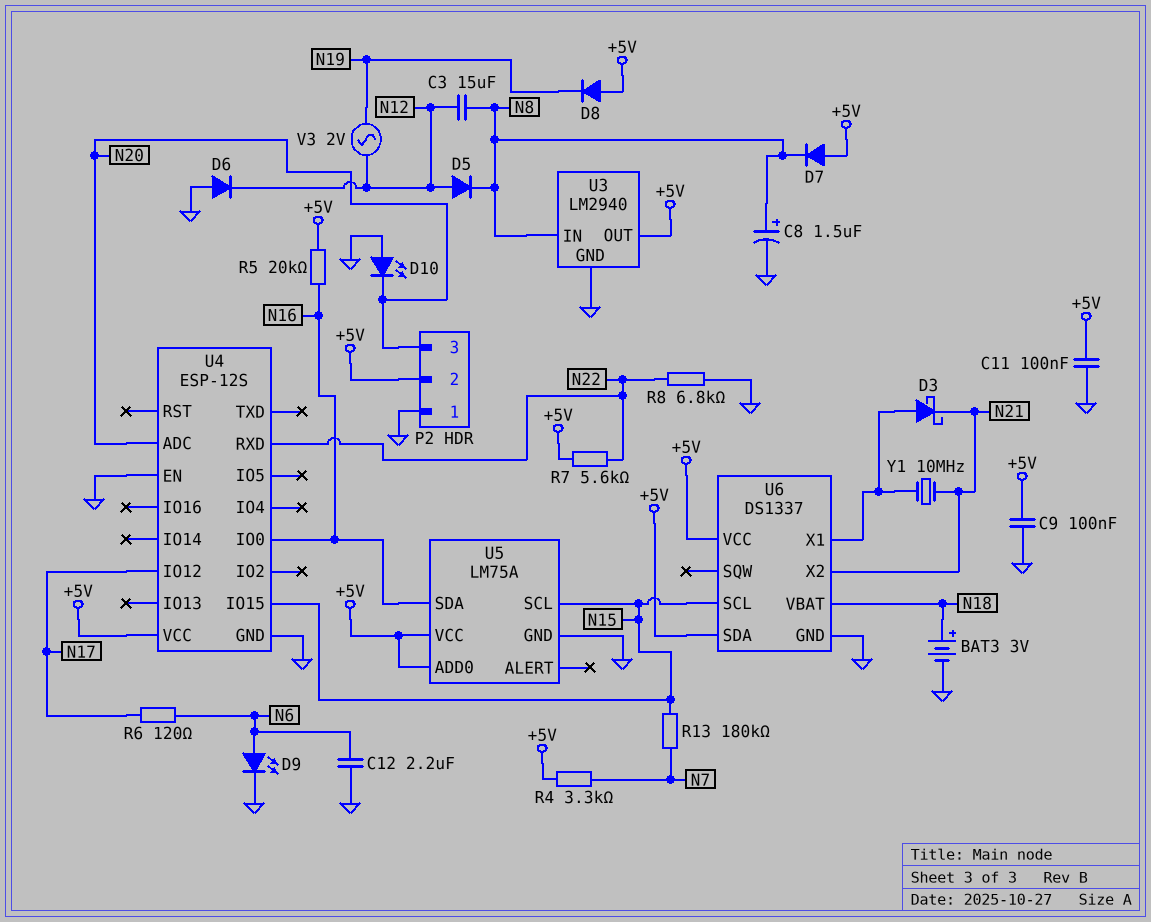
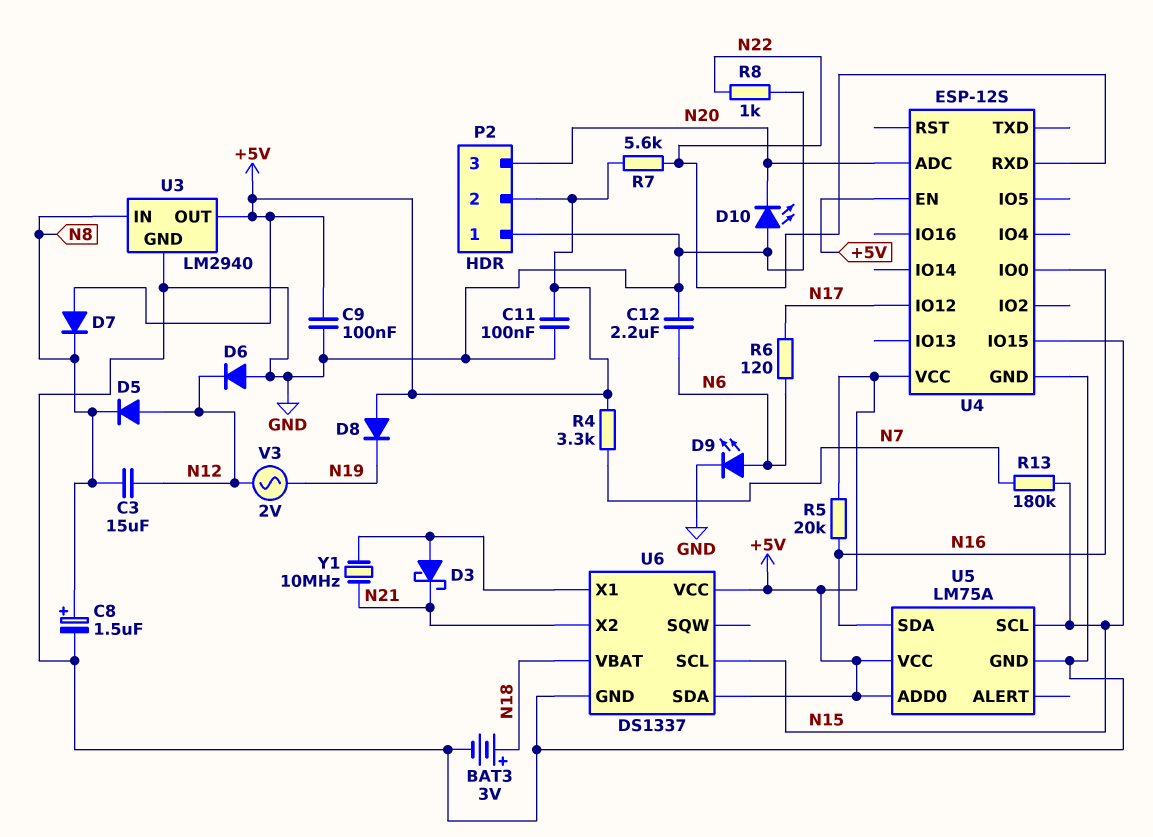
R8: 6.8k (GND, N22) -> 1k (GND, N22)
U4 pin EN: GND -> +5V

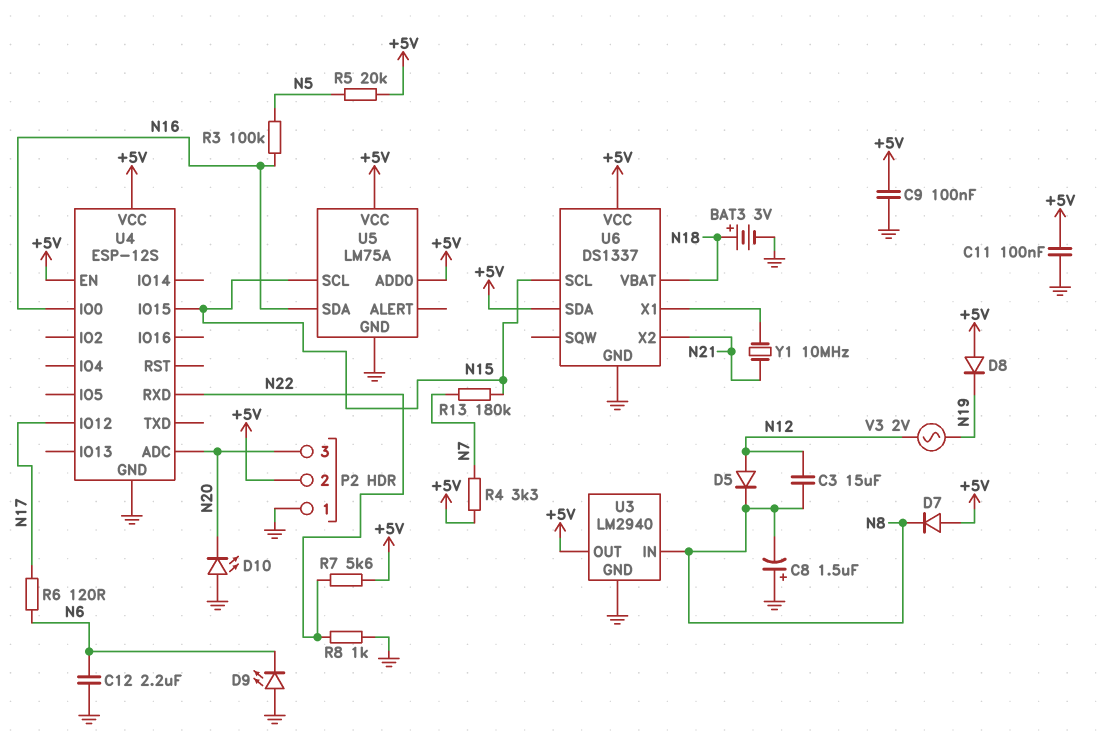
C8: 1.5uF (plus N8, minus GND) -> 1.5uF (plus GND, minus N8)
D3: schottky (A U6/X1, K N21) -> none
D6: diode (A GND, K N12) -> none
D9: LED (A N6, K GND) -> LED (A GND, K N6)
R3: none -> 100k (N5, N16)
R5: 20k (+5V, N16) -> 20k (+5V, N5)

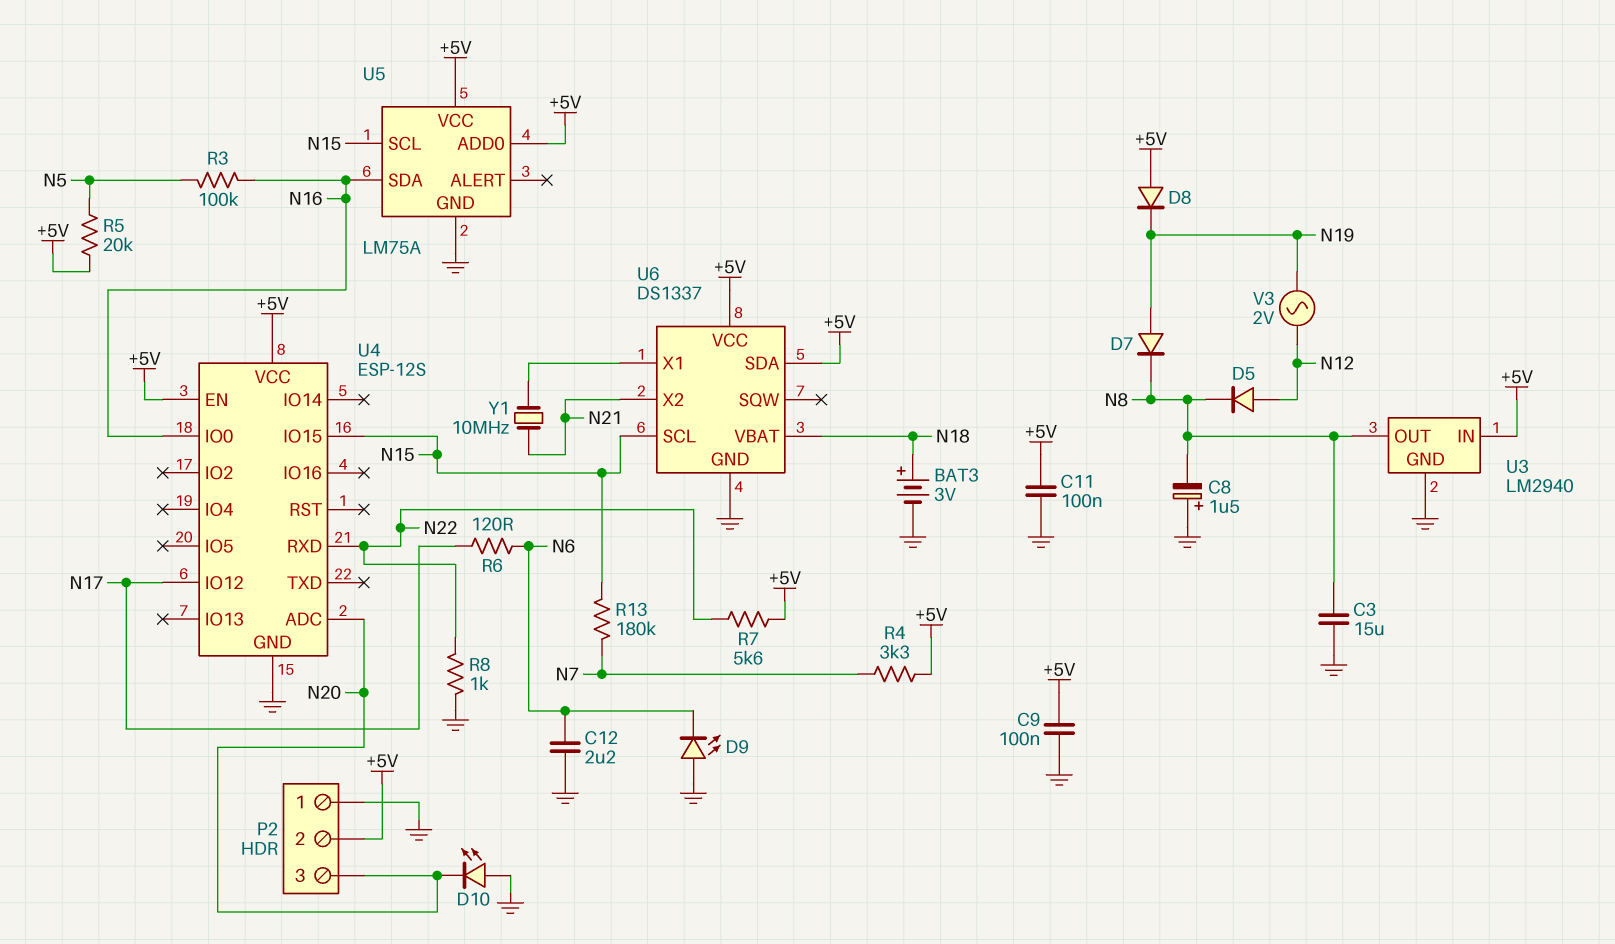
C3: 15uF (N8, N12) -> 15uF (GND, N8)
D7: diode (A +5V, K N8) -> diode (A N19, K N8)
U3 pin IN: N8 -> +5V
U3 pin OUT: +5V -> N8

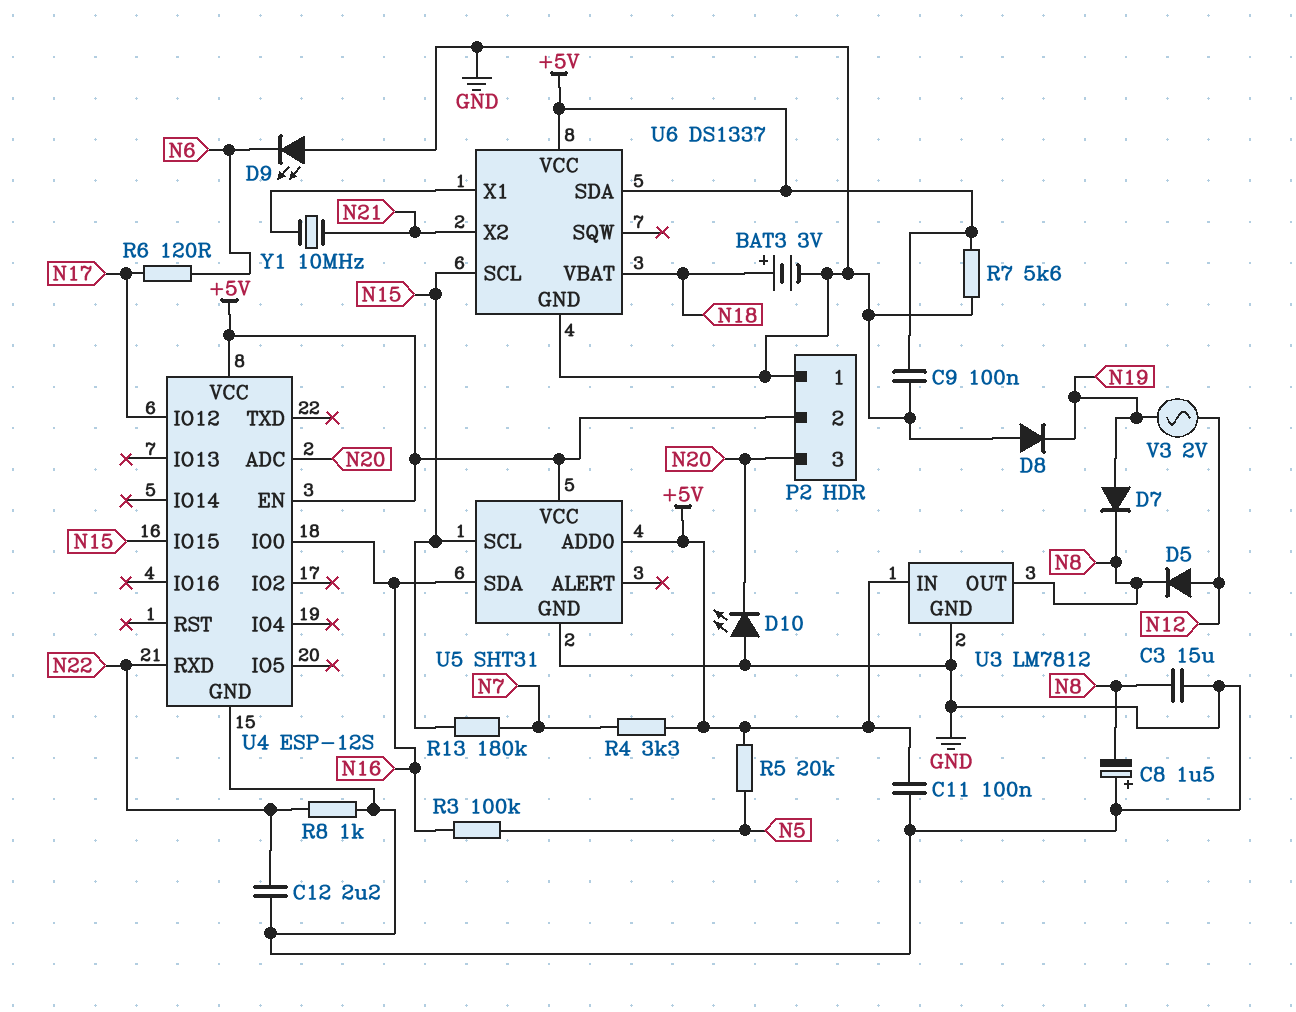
C12: 2.2uF (GND, N6) -> 2.2uF (GND, N22)
D8: diode (A +5V, K N19) -> diode (A GND, K N19)
R7: 5.6k (+5V, N22) -> 5.6k (+5V, GND)
U3: LM2940 -> LM7812
U5: LM75A -> SHT31

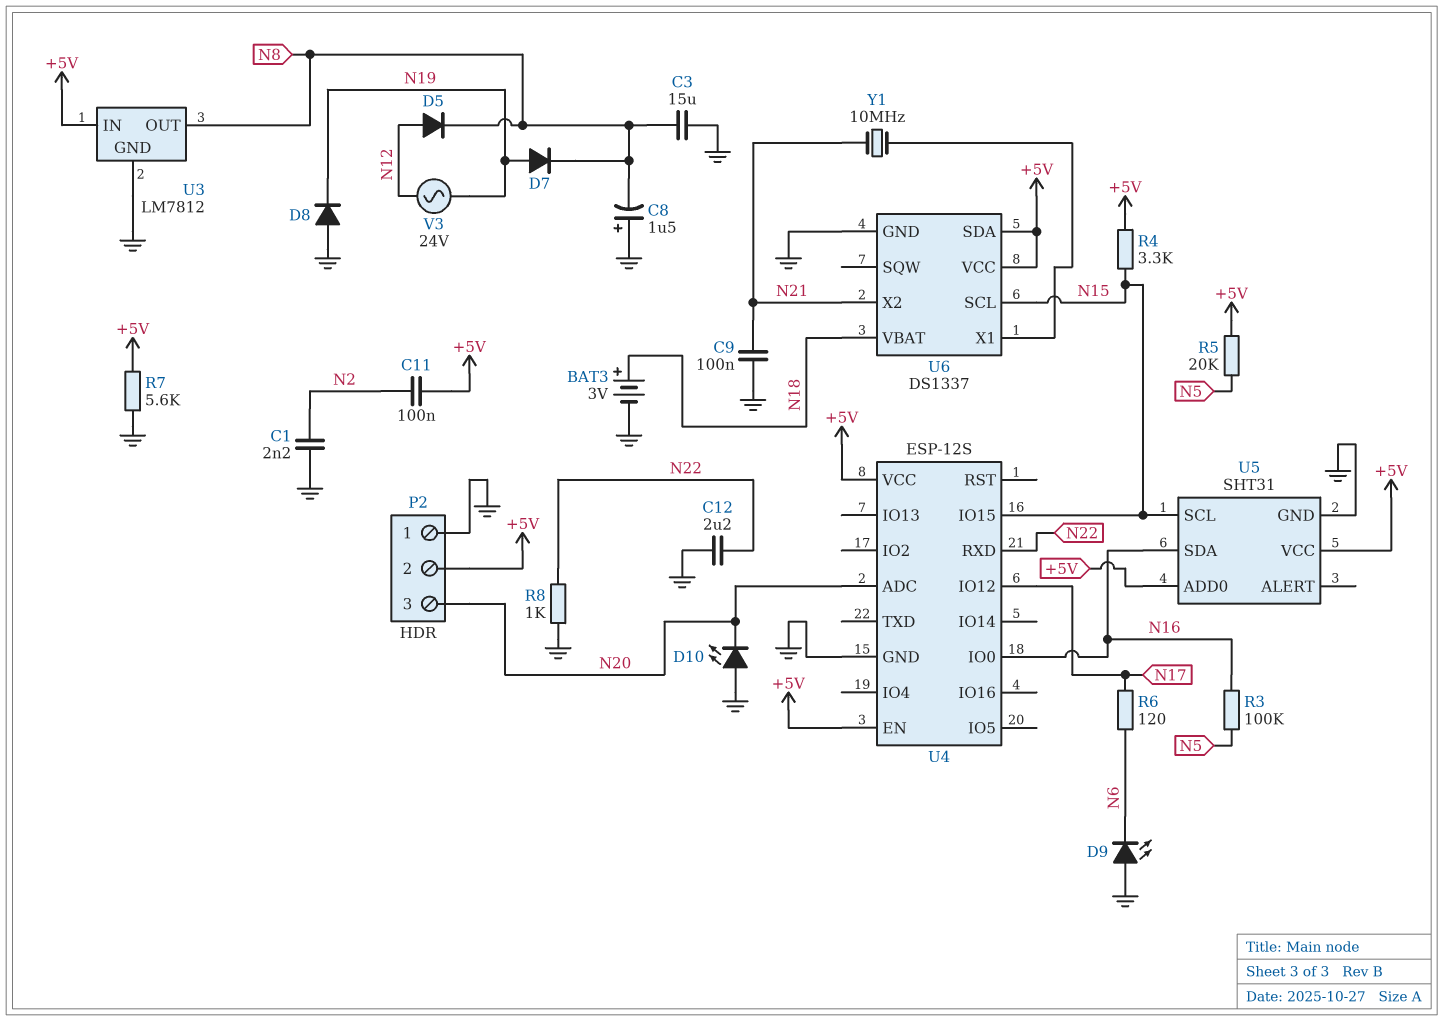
C1: none -> 2.2nF (GND, N2)
C9: 100nF (+5V, GND) -> 100nF (GND, N21)
C11: 100nF (+5V, GND) -> 100nF (+5V, N2)
R4: 3.3k (+5V, N7) -> 3.3k (+5V, N15)
R13: 180k (N7, N15) -> none
V3: AC 2V (N12, N19) -> AC 24V (N12, N19)

